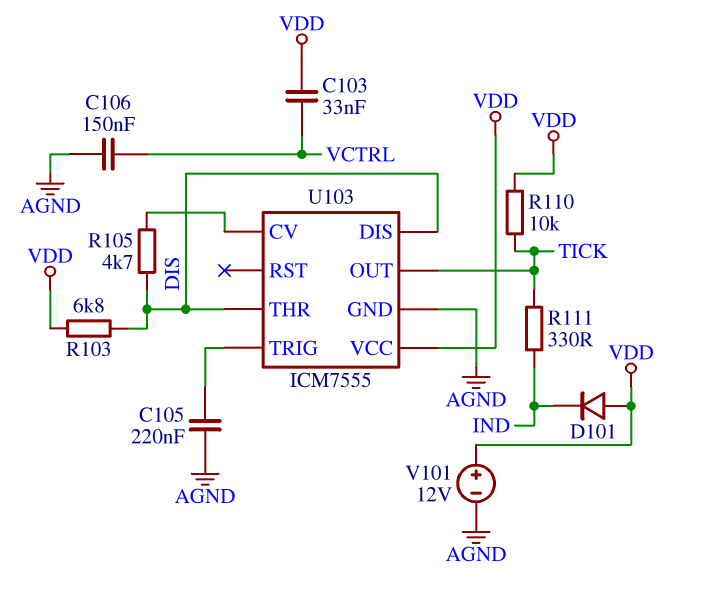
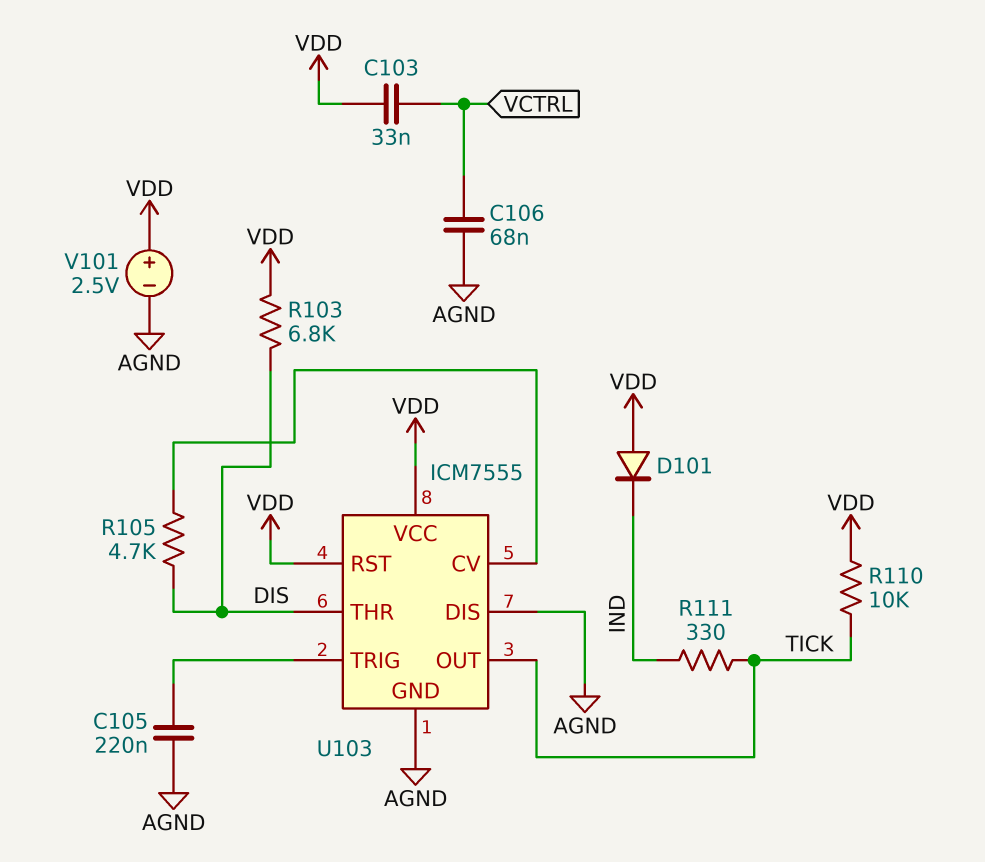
C106: 150nF (AGND, VCTRL) -> 68nF (AGND, VCTRL)
U103 pin DIS: DIS -> AGND
U103 pin RST: none -> VDD
V101: 12V (plus VDD, minus AGND) -> 2.5V (plus VDD, minus AGND)

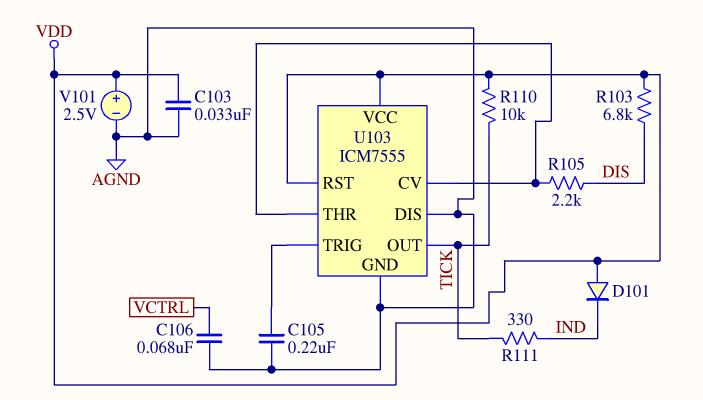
C103: 33nF (VCTRL, VDD) -> 33nF (AGND, VDD)
R105: 4.7k (DIS, U103/CV) -> 2.2k (DIS, U103/CV)
U103 pin THR: DIS -> U103/CV

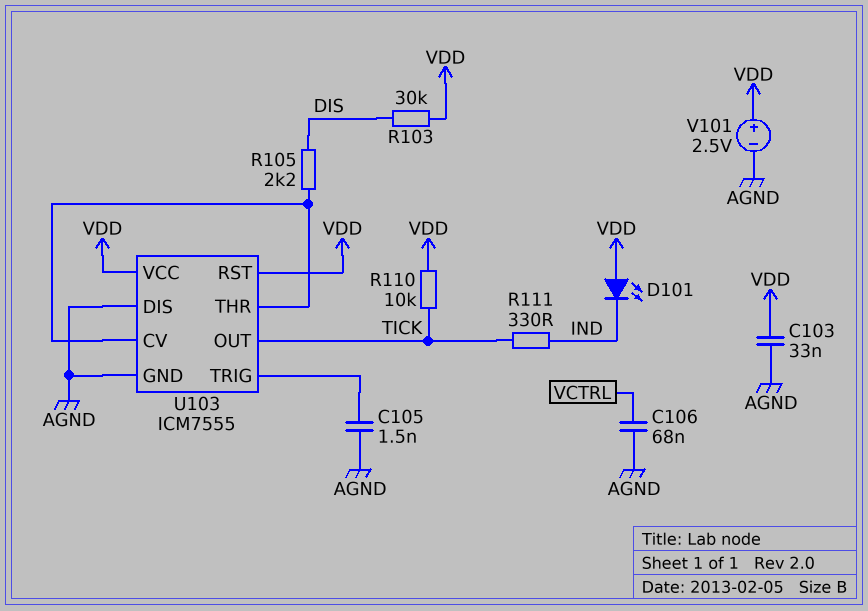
C105: 220nF (AGND, U103/TRIG) -> 1.5nF (AGND, U103/TRIG)
D101: diode (A VDD, K IND) -> LED (A VDD, K IND)
R103: 6.8k (DIS, VDD) -> 30k (DIS, VDD)

